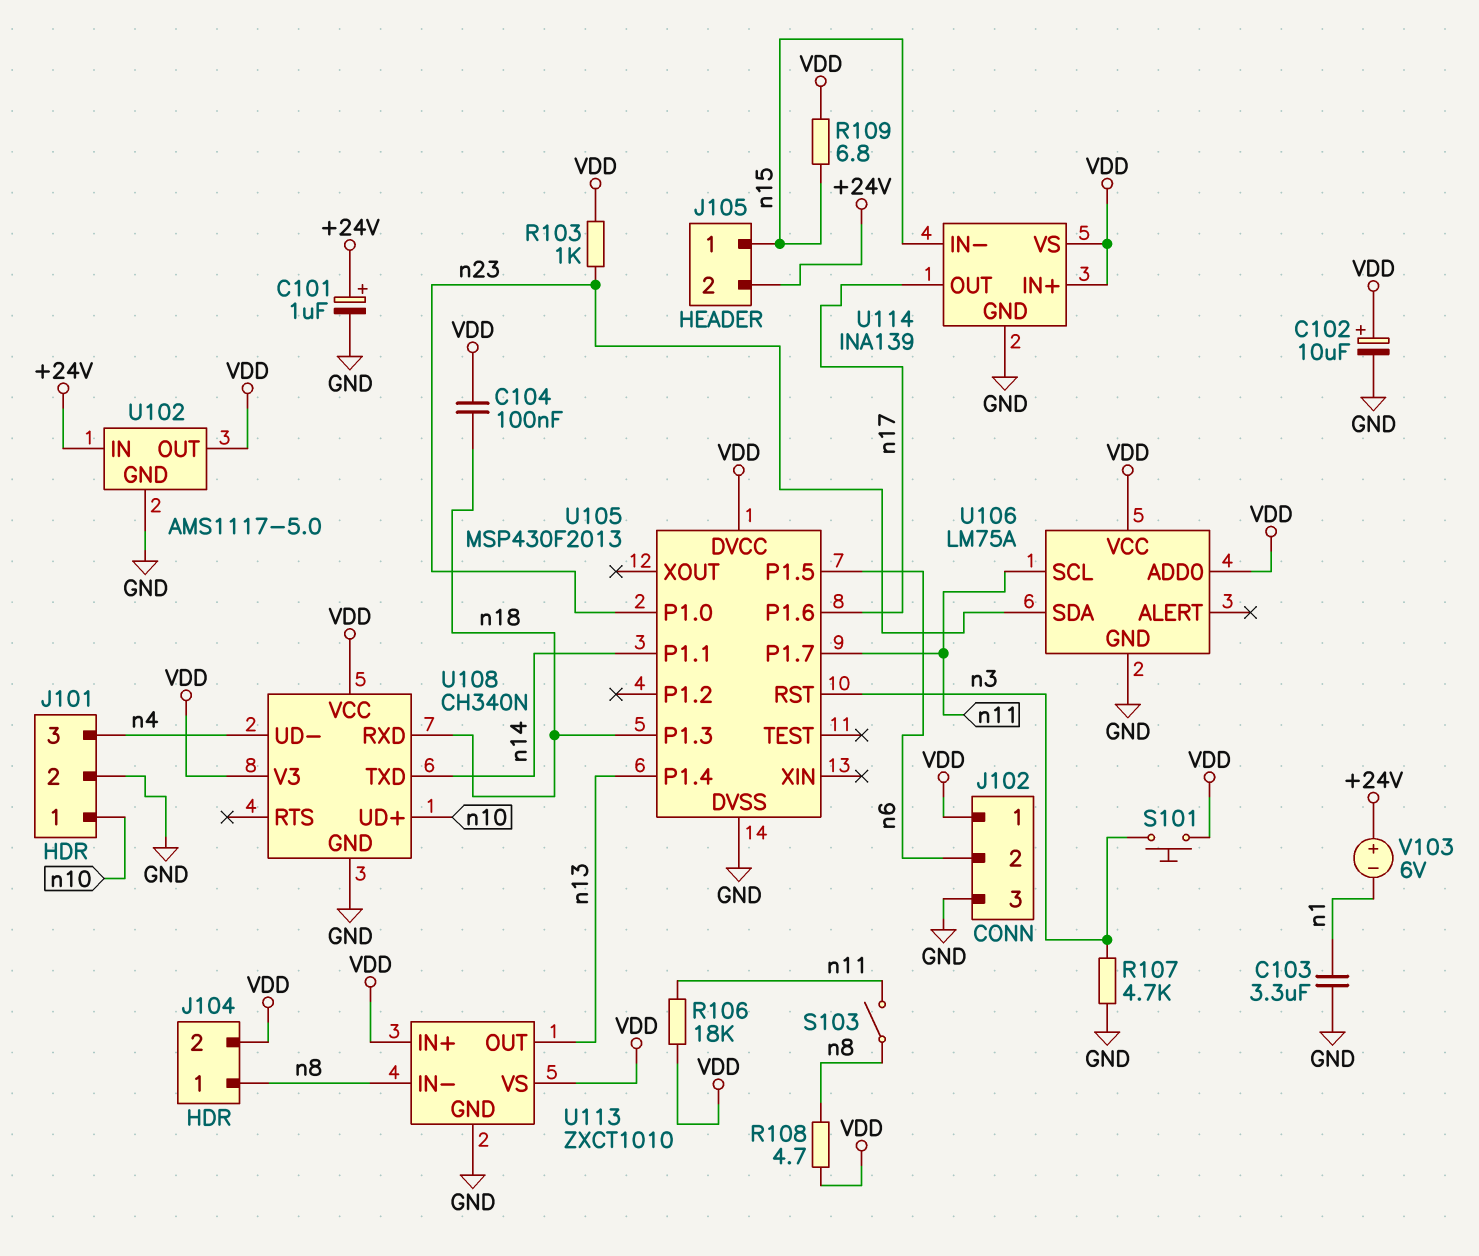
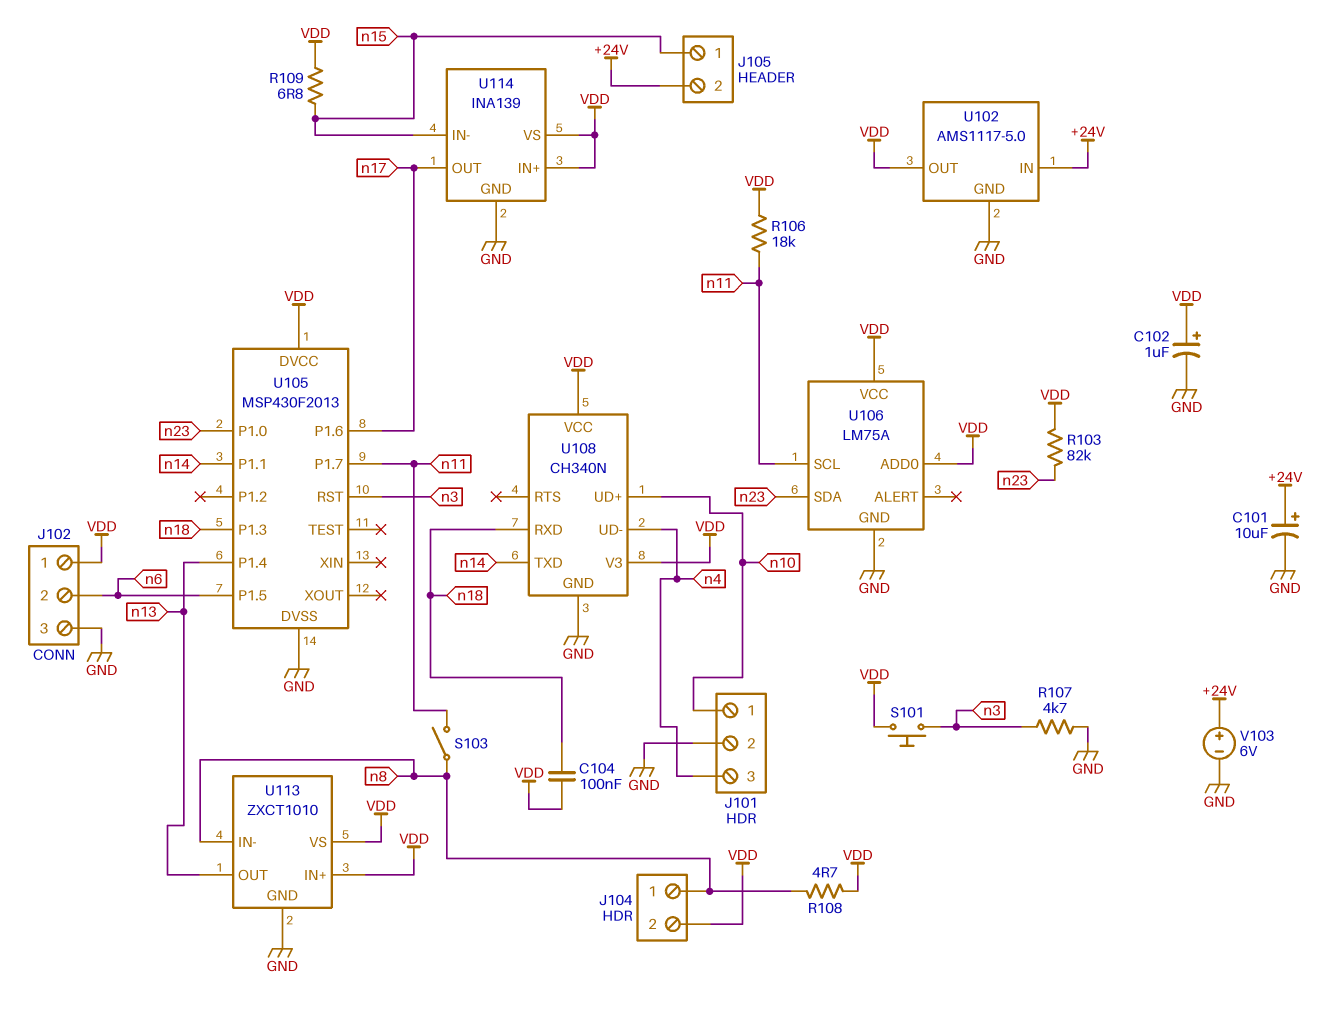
C101: 1uF (plus +24V, minus GND) -> 10uF (plus +24V, minus GND)
C102: 10uF (plus VDD, minus GND) -> 1uF (plus VDD, minus GND)
C103: 3.3uF (GND, n1) -> none
R103: 1k (VDD, n23) -> 82k (VDD, n23)
V103: 6V (plus +24V, minus n1) -> 6V (plus +24V, minus GND)

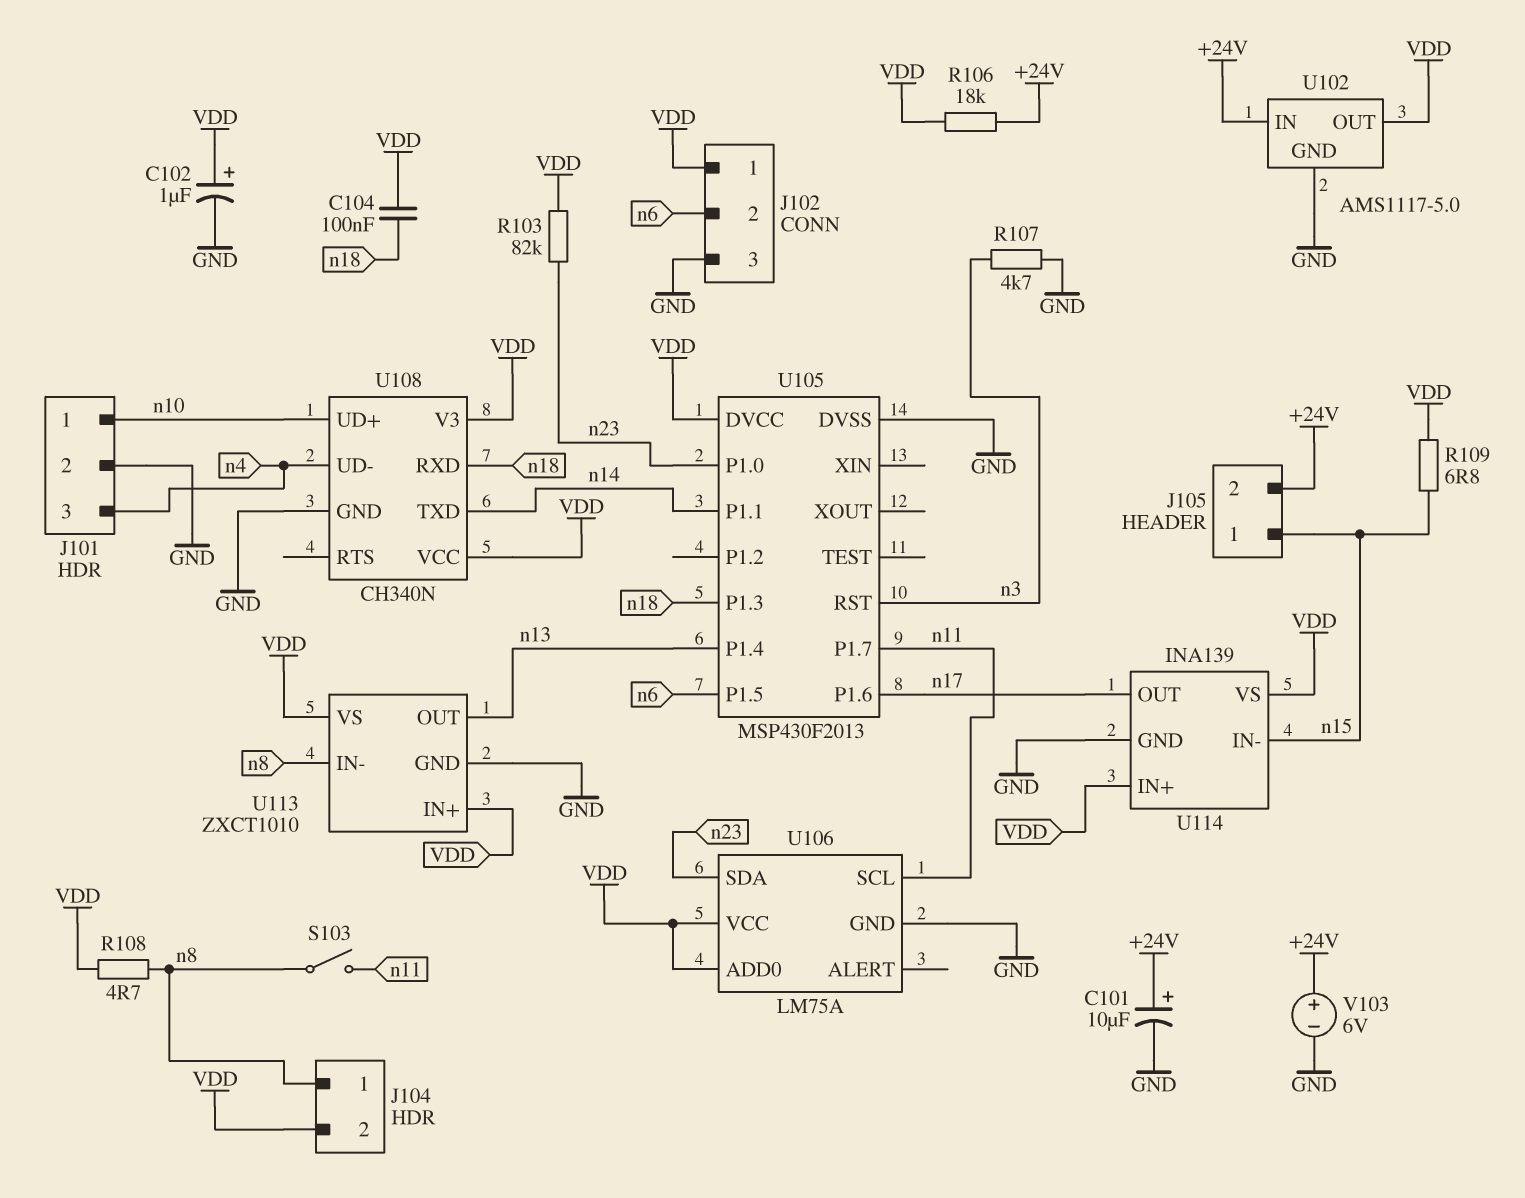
R106: 18k (VDD, n11) -> 18k (+24V, VDD)
S101: button (VDD, n3) -> none

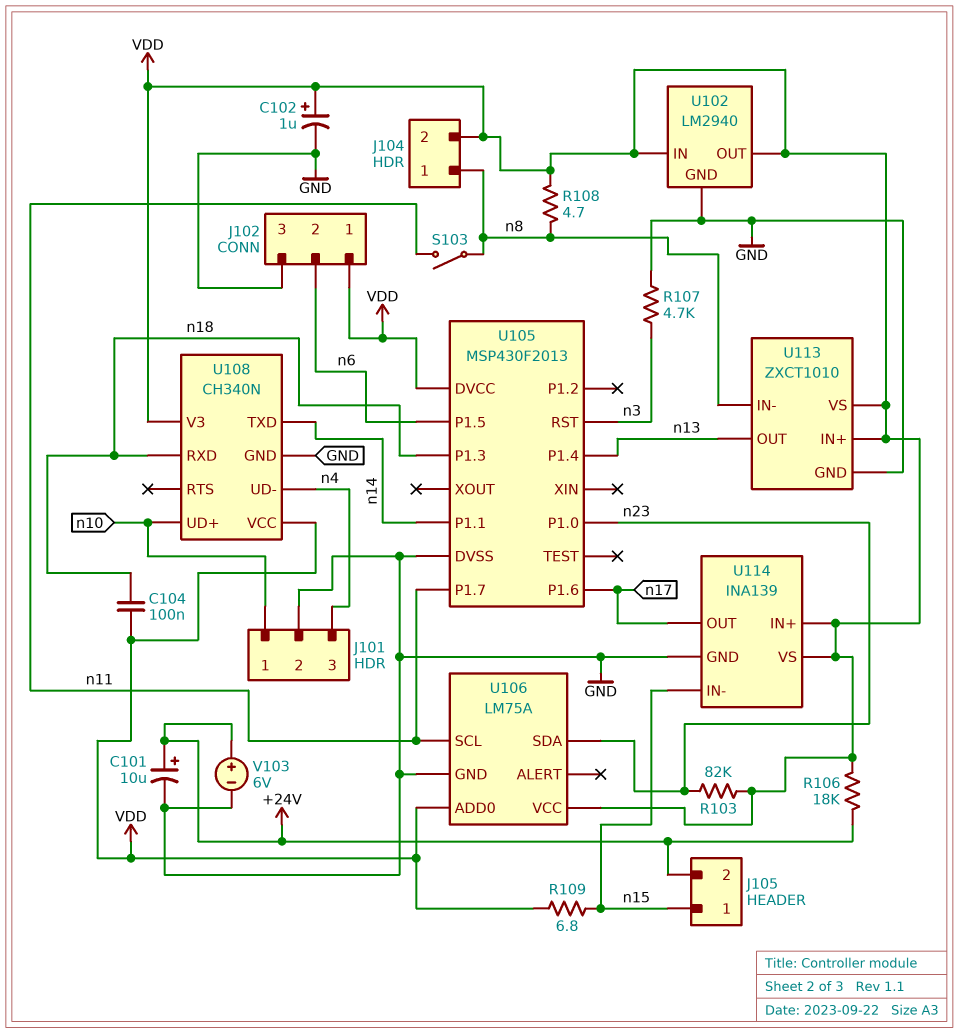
U102: AMS1117-5.0 -> LM2940
U102 pin IN: +24V -> VDD

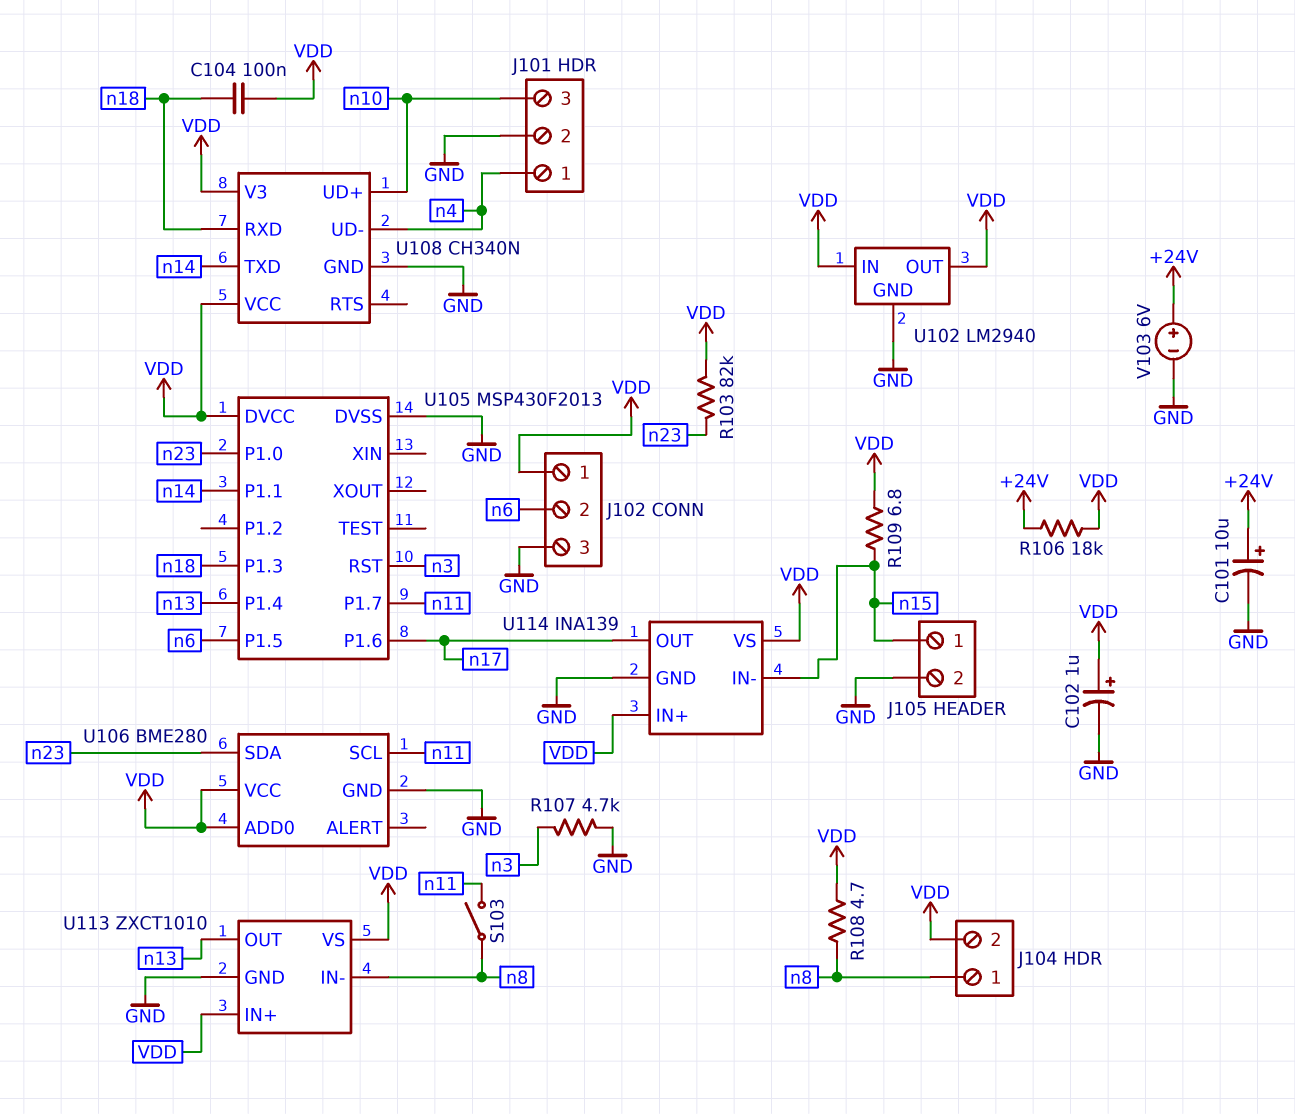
J101 pin 1: n10 -> n4
J101 pin 3: n4 -> n10
J105 pin 2: +24V -> GND
U106: LM75A -> BME280

